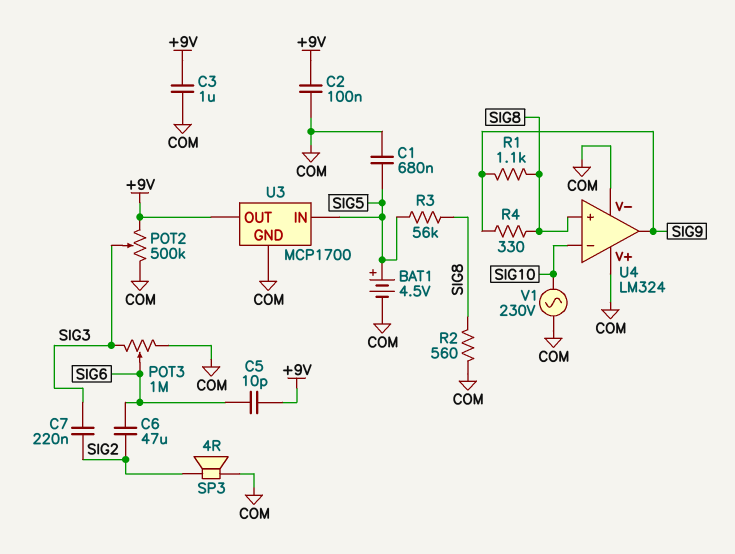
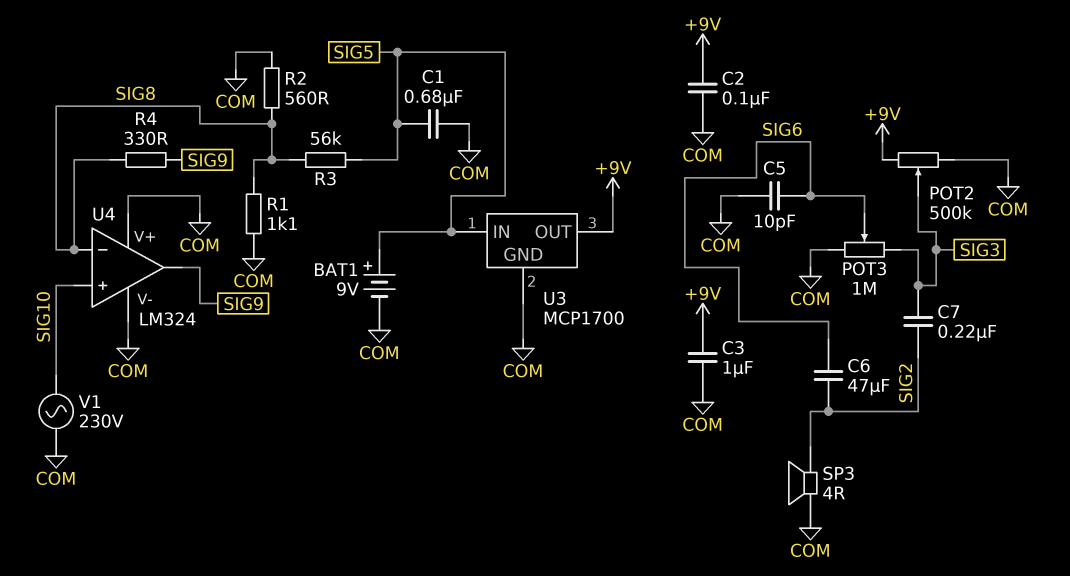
BAT1: 4.5V (plus SIG5, minus COM) -> 9V (plus SIG5, minus COM)
C5: 10pF (+9V, SIG6) -> 10pF (COM, SIG6)
R1: 1.1k (SIG8, SIG9) -> 1.1k (COM, SIG8)
U4 pin in+: SIG8 -> SIG10
U4 pin in-: SIG10 -> SIG8

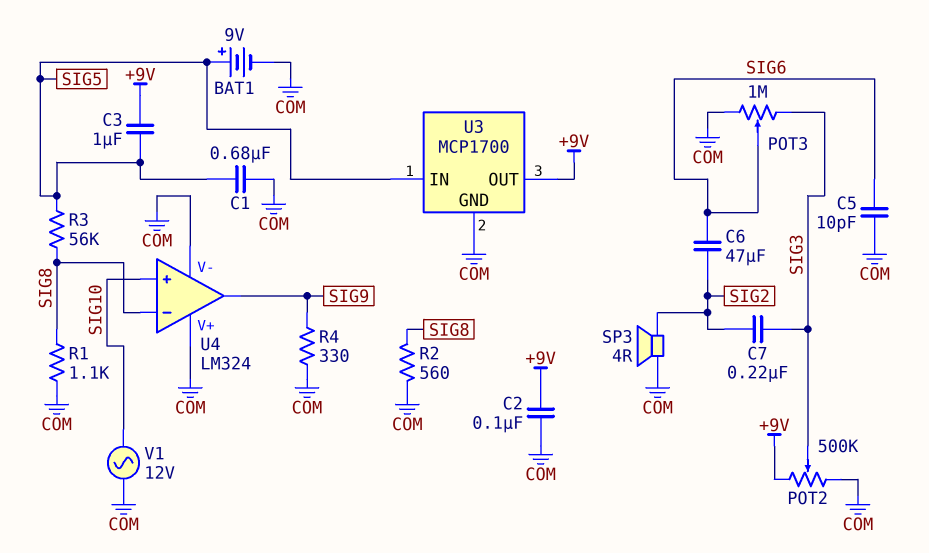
C3: 1uF (+9V, COM) -> 1uF (+9V, SIG5)
R4: 330 (SIG8, SIG9) -> 330 (COM, SIG9)
V1: AC 230V (COM, SIG10) -> AC 12V (COM, SIG10)

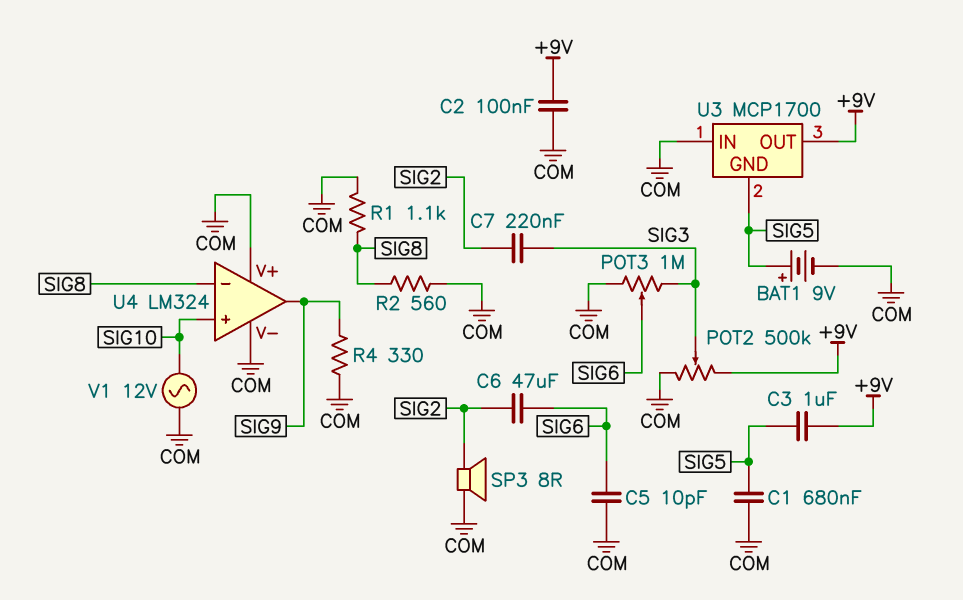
R3: 56k (SIG5, SIG8) -> none
SP3: speaker 4R (COM, SIG2) -> speaker 8R (COM, SIG2)
U3 pin GND: COM -> SIG5
U3 pin IN: SIG5 -> COM

